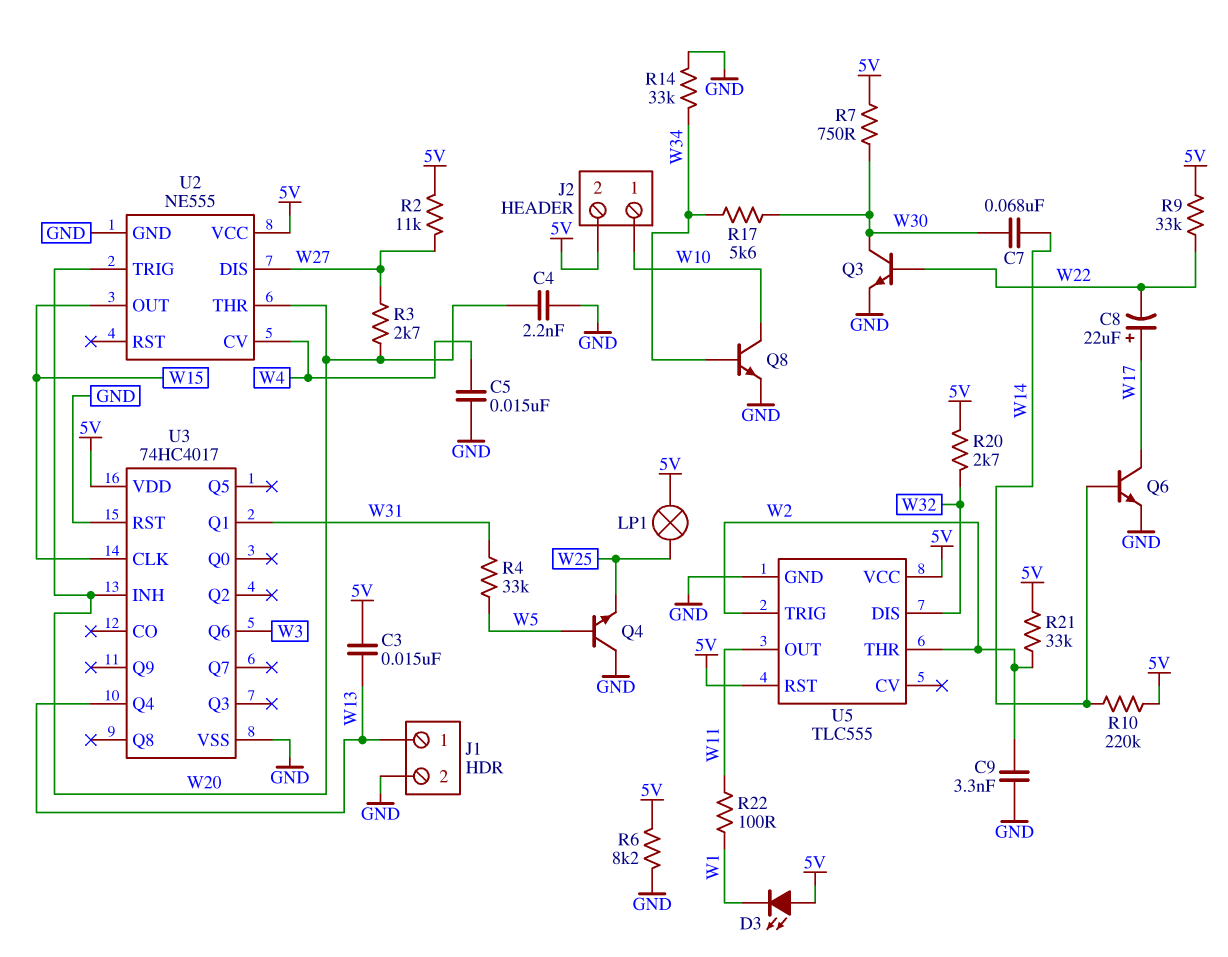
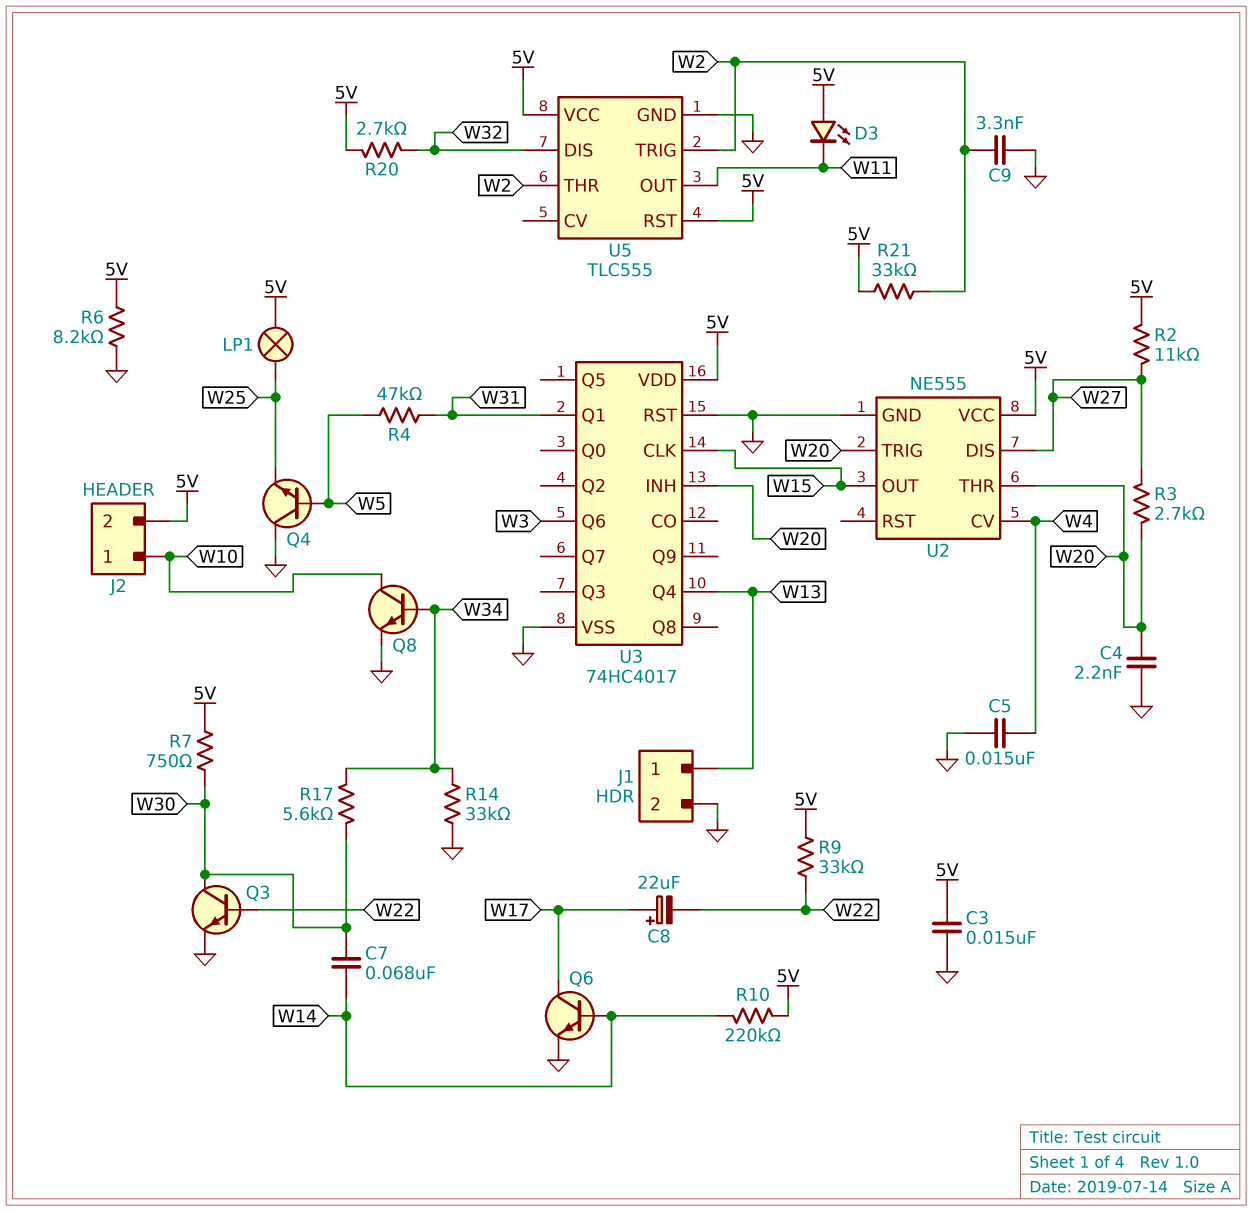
C3: 15nF (5V, W13) -> 15nF (5V, GND)
D3: LED (A 5V, K W1) -> LED (A 5V, K W11)
R4: 33k (W5, W31) -> 47k (W5, W31)
R22: 100 (W1, W11) -> none

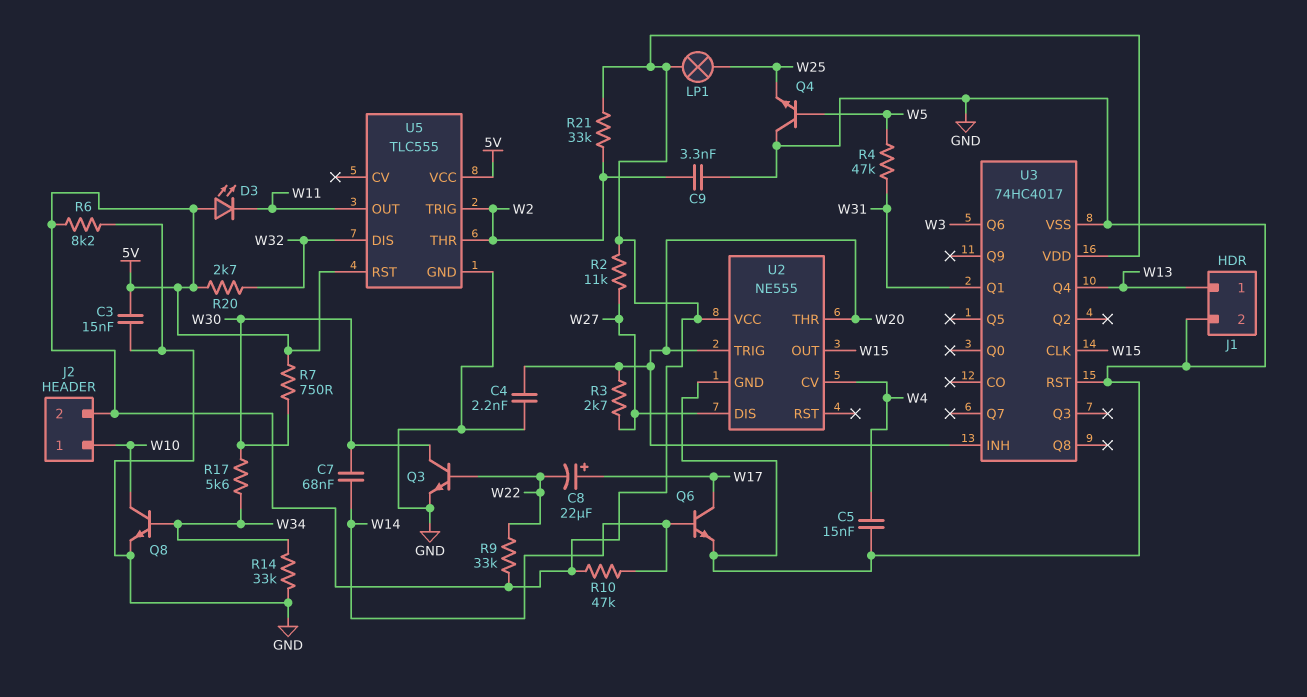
R10: 220k (5V, W14) -> 47k (5V, W14)

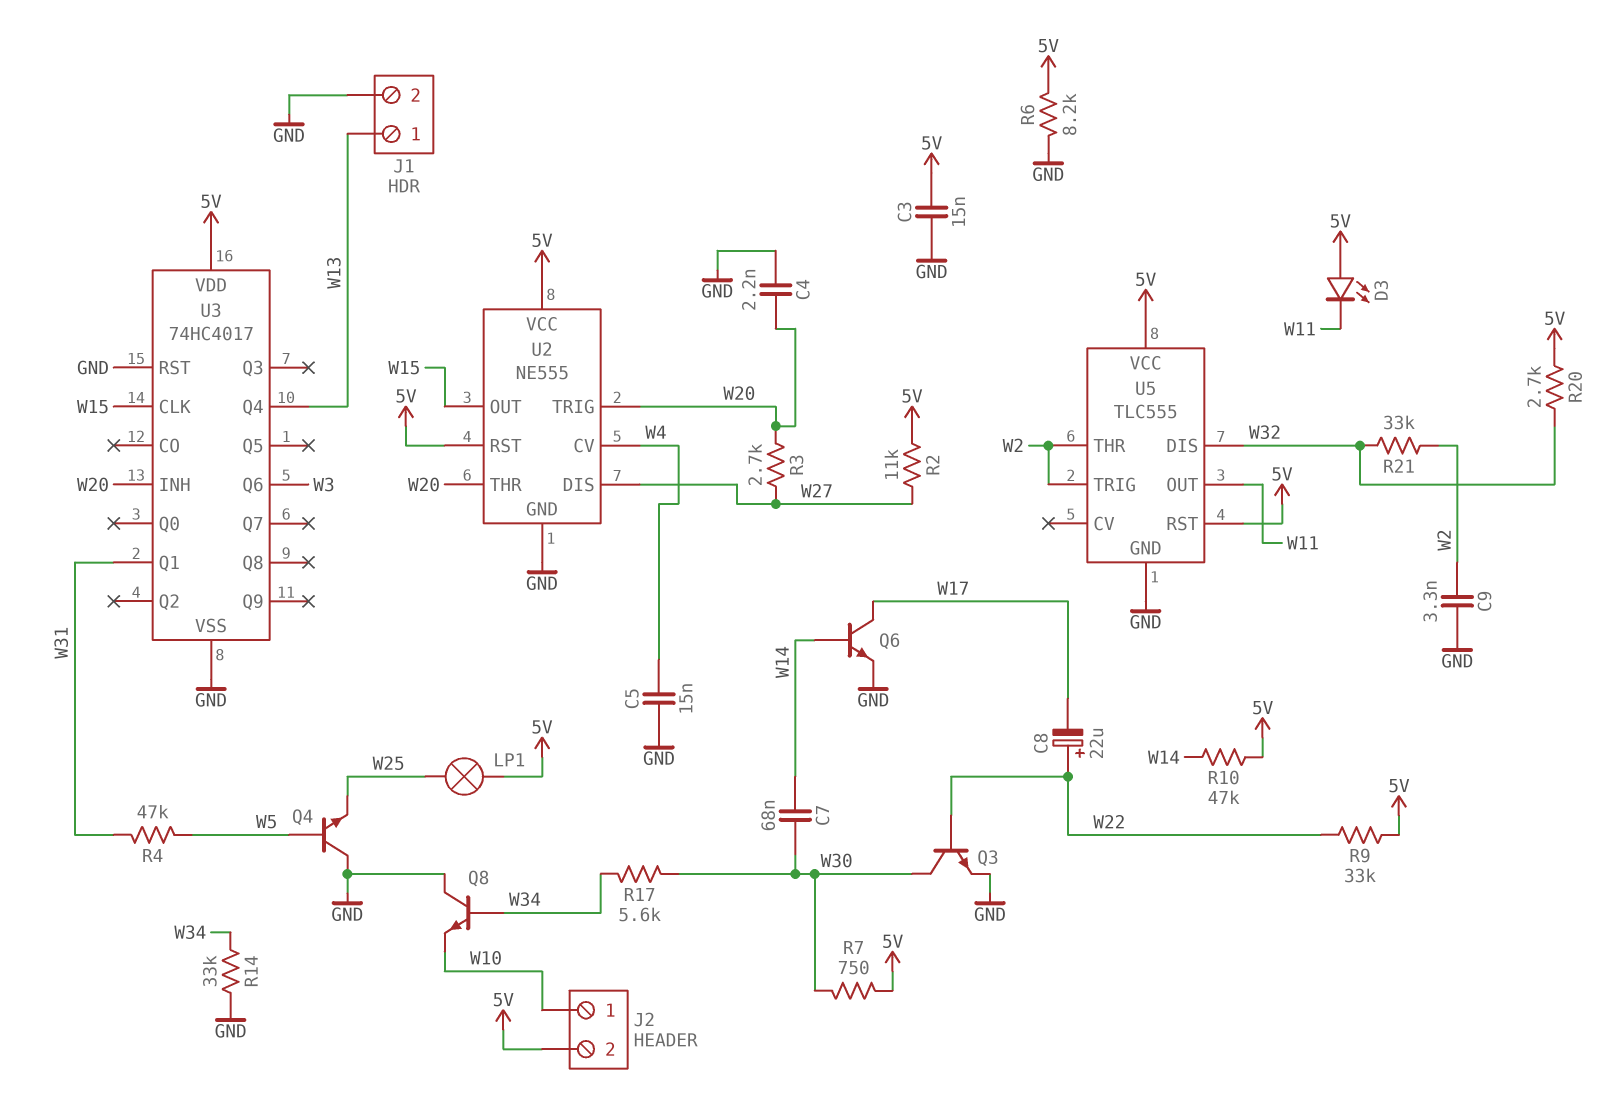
C8: 22uF (plus W17, minus W22) -> 22uF (plus W22, minus W17)
Q8: NPN (B W34, C W10, E GND) -> NPN (B W34, C GND, E W10)
R21: 33k (5V, W2) -> 33k (W2, W32)
U2 pin RST: none -> 5V

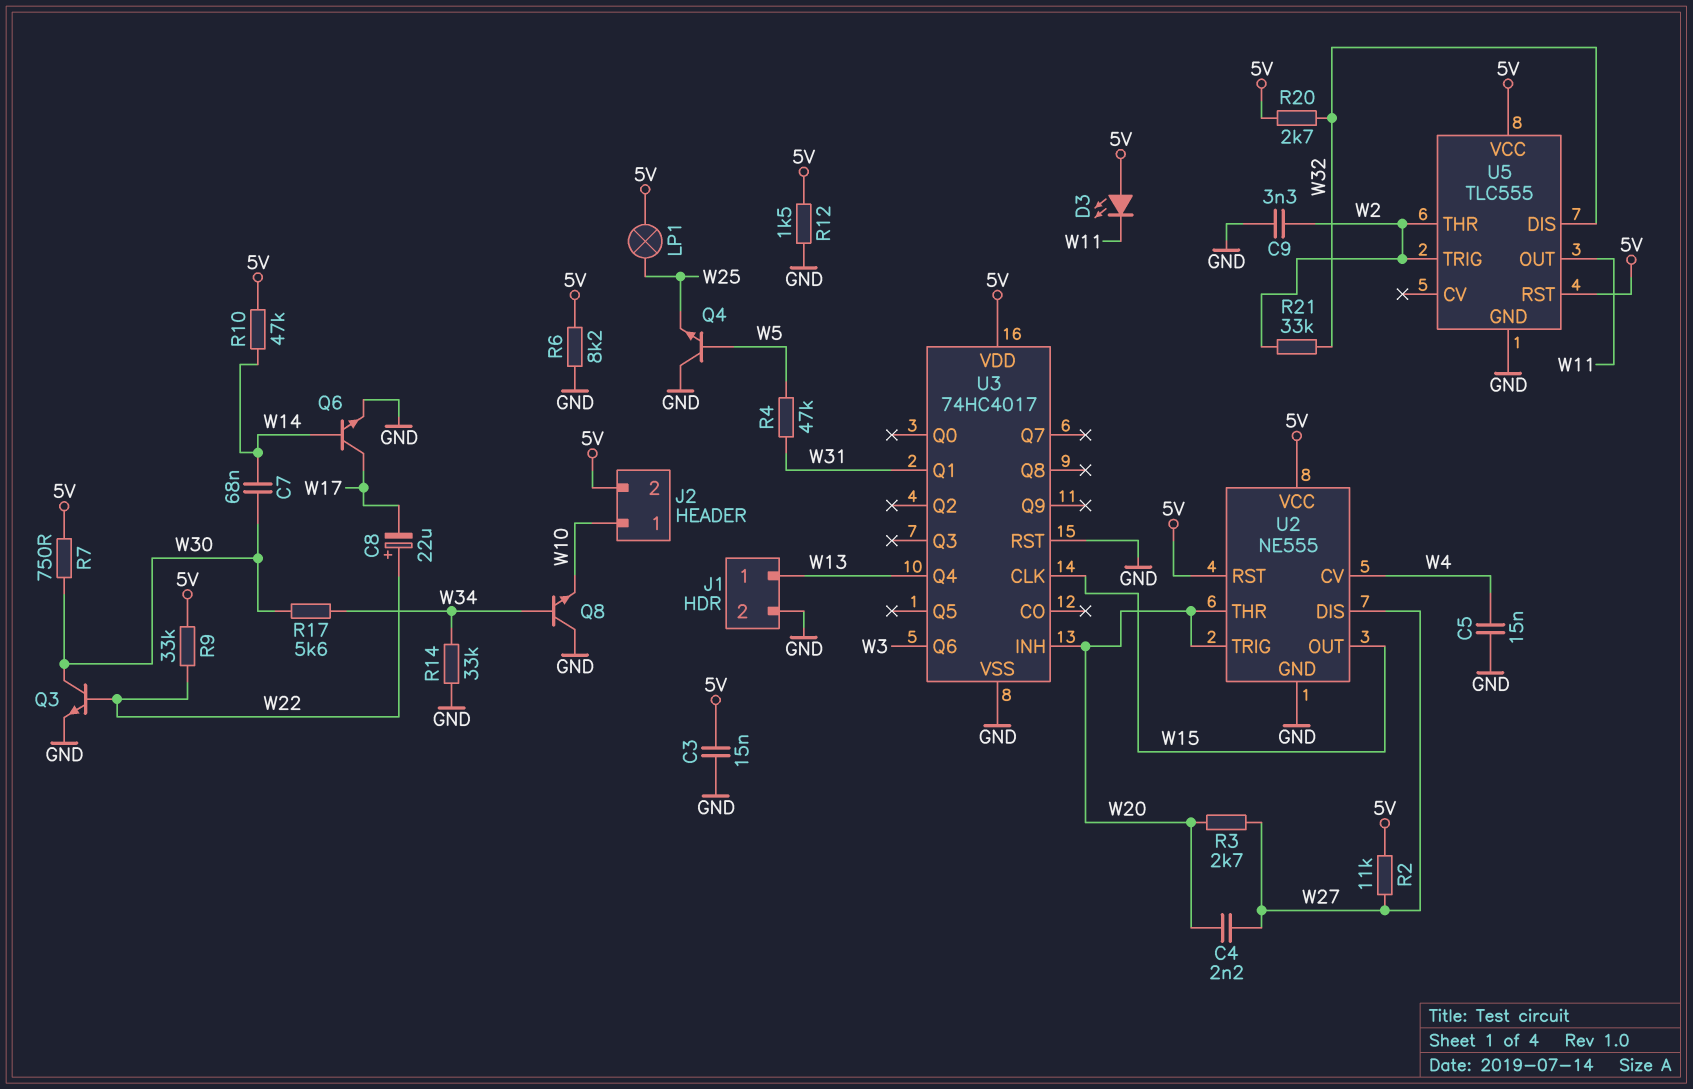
C4: 2.2nF (GND, W20) -> 2.2nF (W20, W27)
R12: none -> 1.5k (5V, GND)

